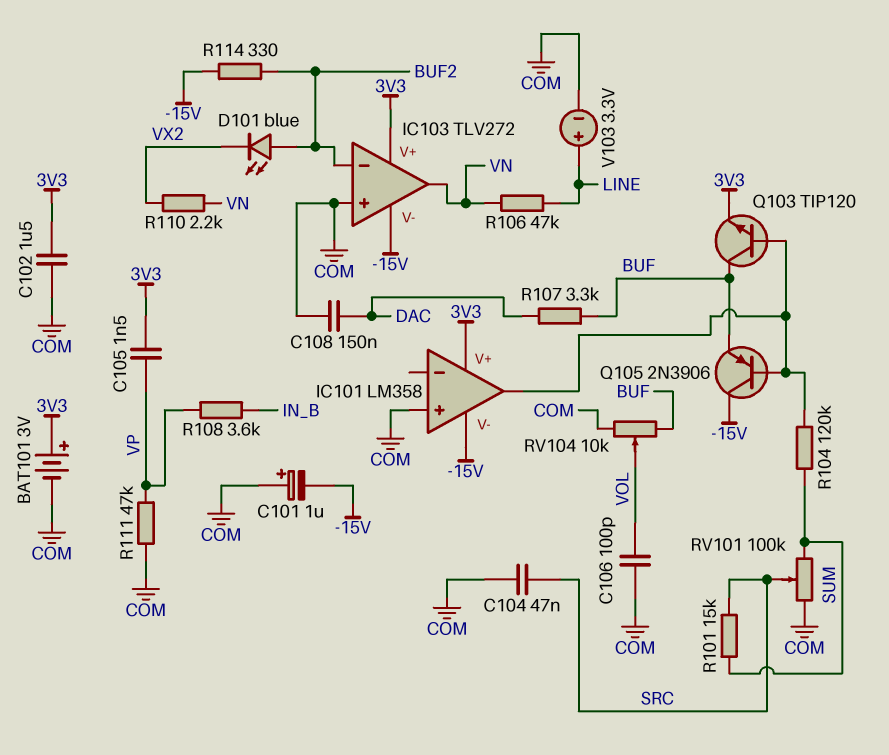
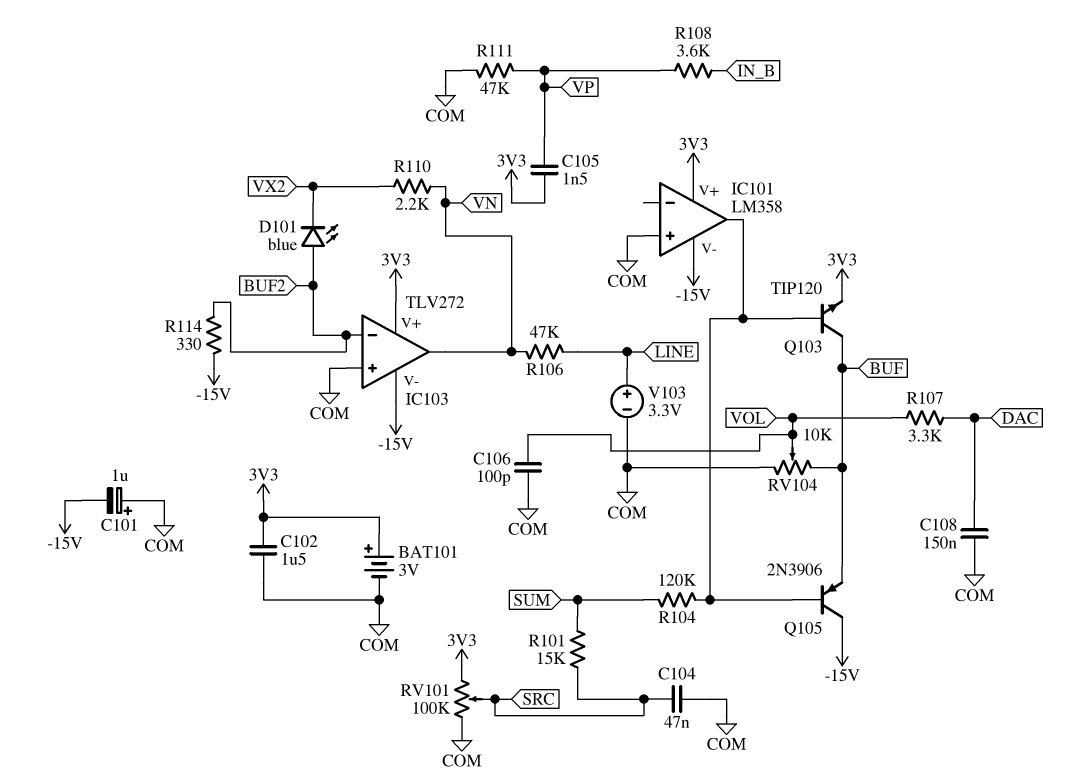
R107: 3.3k (BUF, DAC) -> 3.3k (DAC, VOL)
RV101: 100k (COM, SUM, wiper SRC) -> 100k (3V3, COM, wiper SRC)

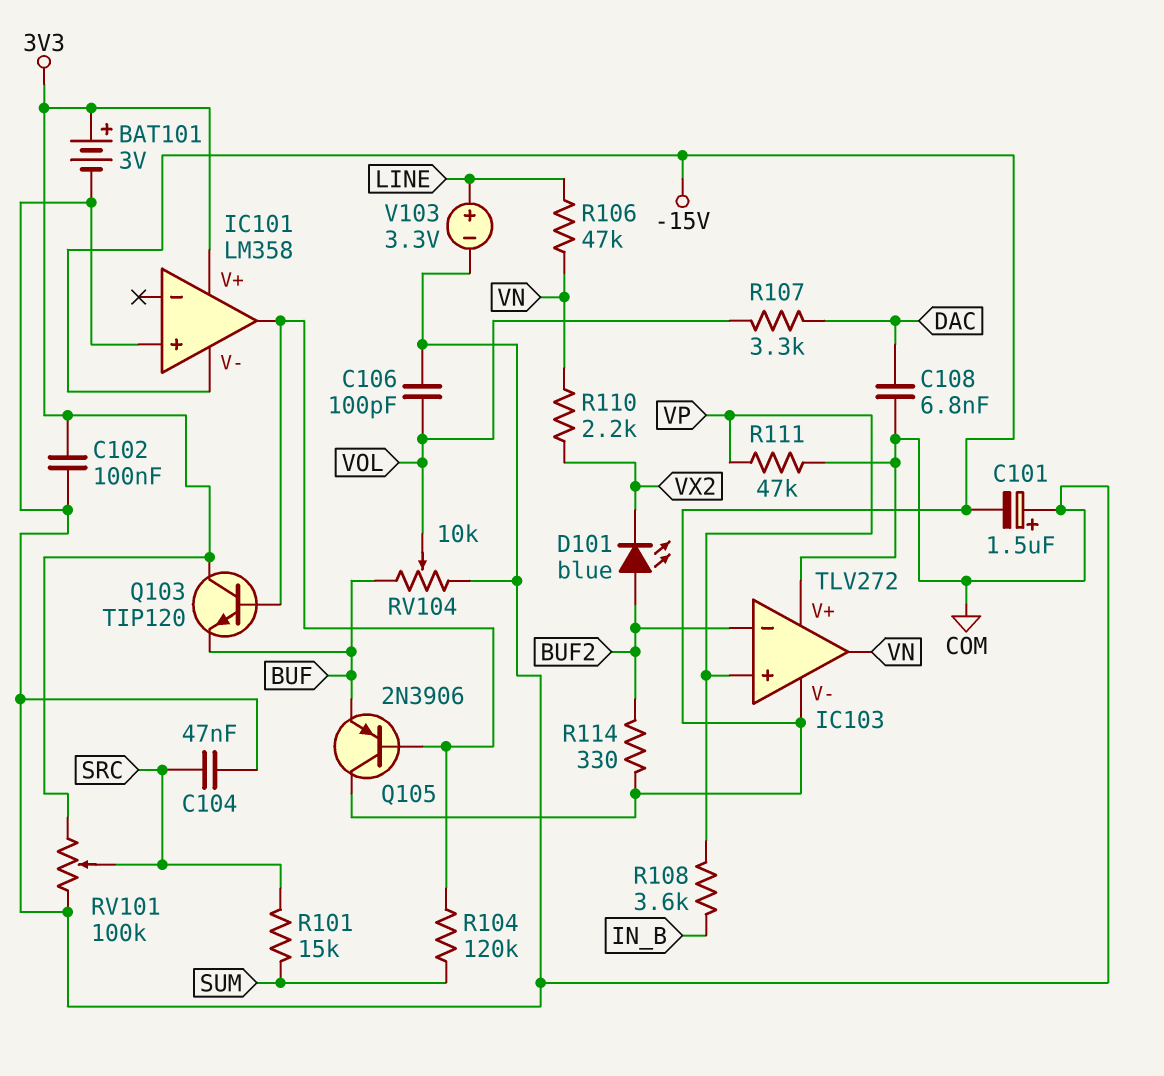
C101: 1uF (plus COM, minus -15V) -> 1.5uF (plus COM, minus -15V)
C102: 1.5uF (3V3, COM) -> 100nF (3V3, COM)
C105: 1.5nF (3V3, VP) -> none
C108: 150nF (COM, DAC) -> 6.8nF (COM, DAC)
IC103 pin V+: 3V3 -> COM
IC103 pin in+: COM -> VP
Q103: NPN TIP120 (B IC101/out, C BUF, E 3V3) -> NPN TIP120 (B IC101/out, C 3V3, E BUF)

